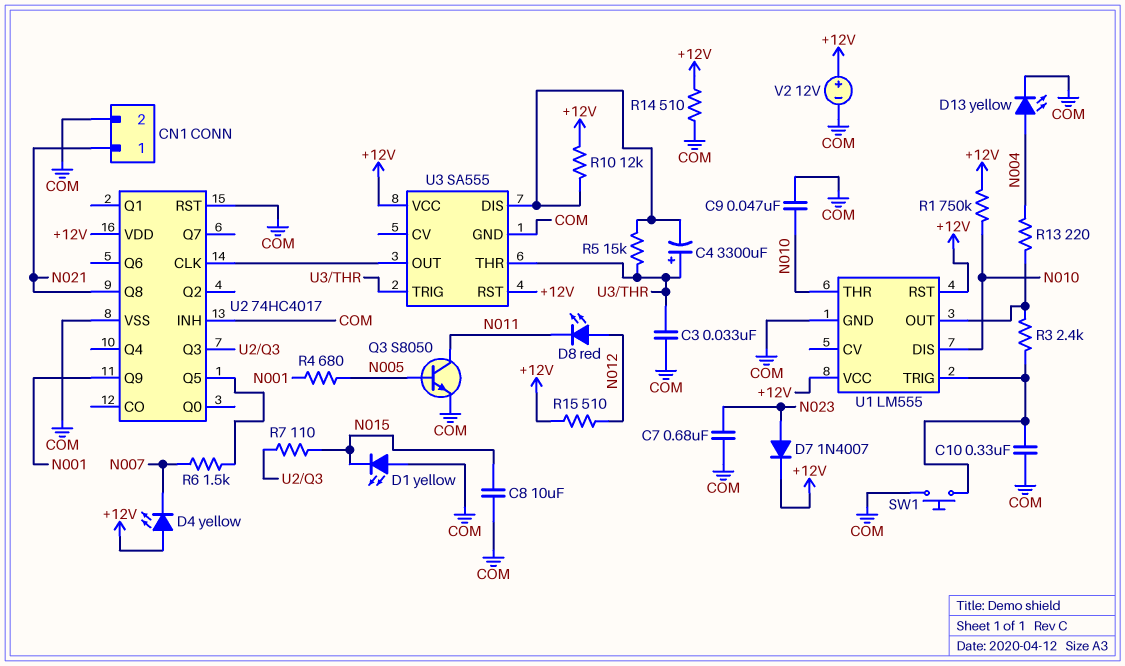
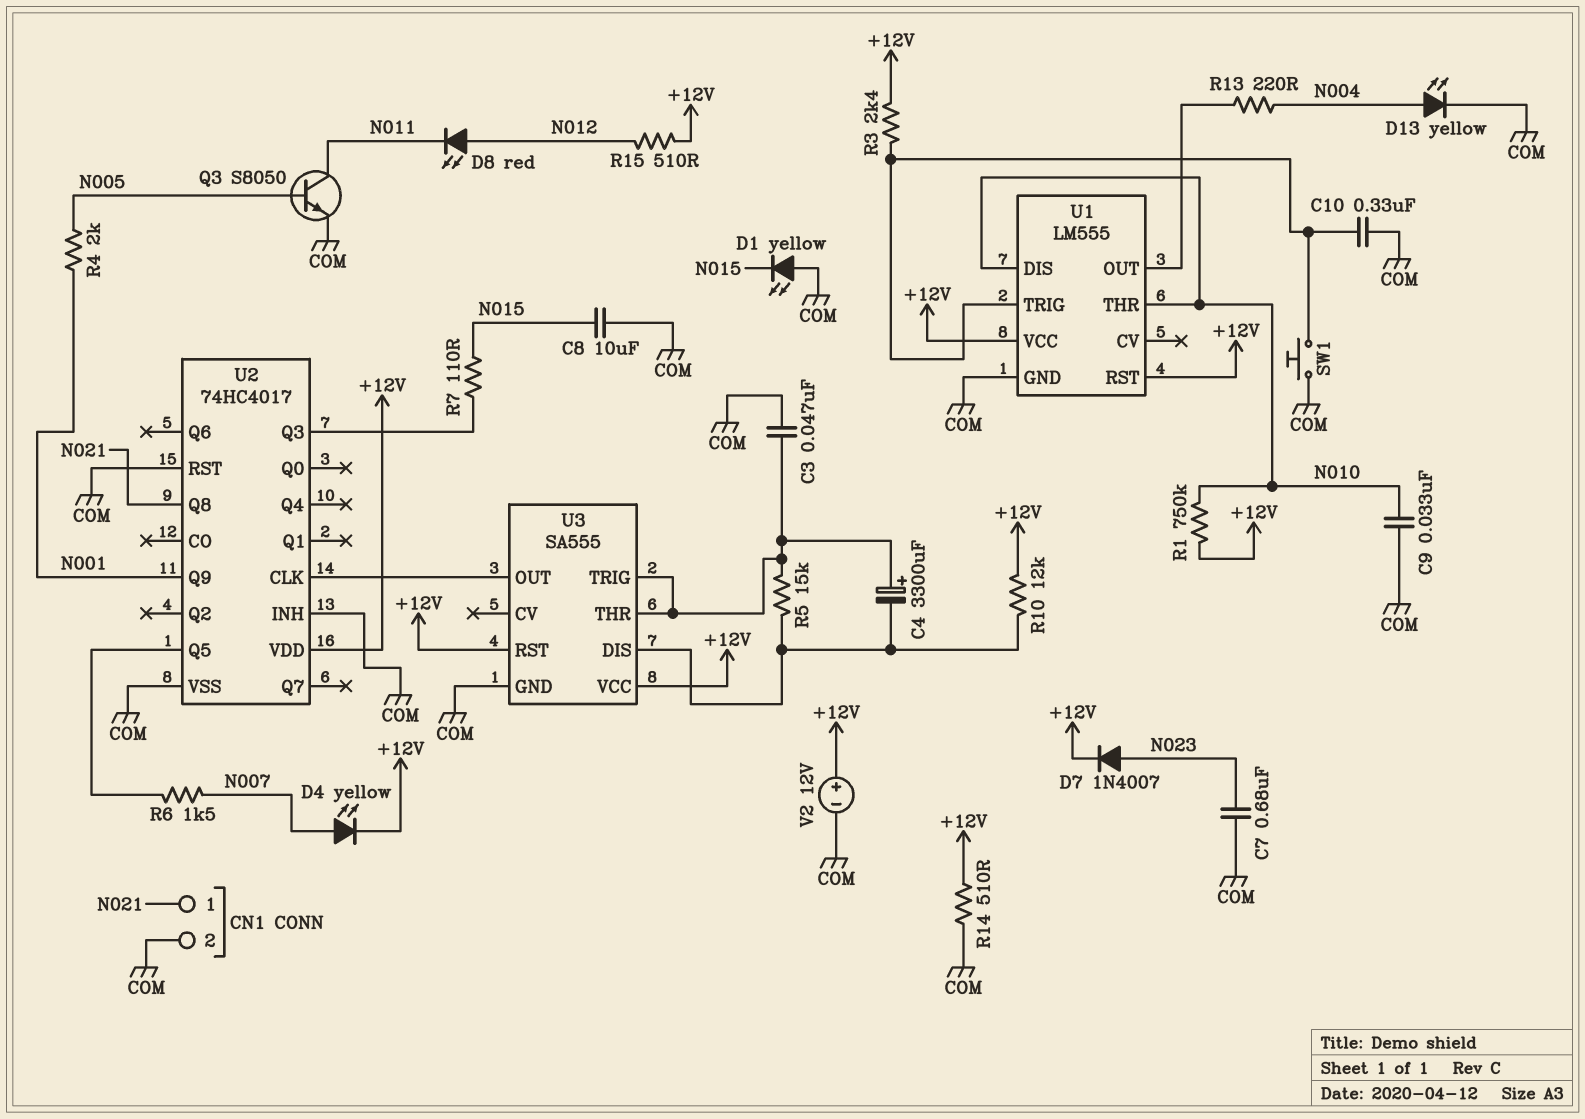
C3: 33nF (COM, U3/THR) -> 47nF (COM, U3/THR)
C9: 47nF (COM, N010) -> 33nF (COM, N010)
D4: LED yellow (A +12V, K N007) -> LED yellow (A N007, K +12V)
R3: 2.4k (U1/OUT, U1/TRIG) -> 2.4k (+12V, U1/TRIG)
R4: 680 (N001, N005) -> 2k (N001, N005)

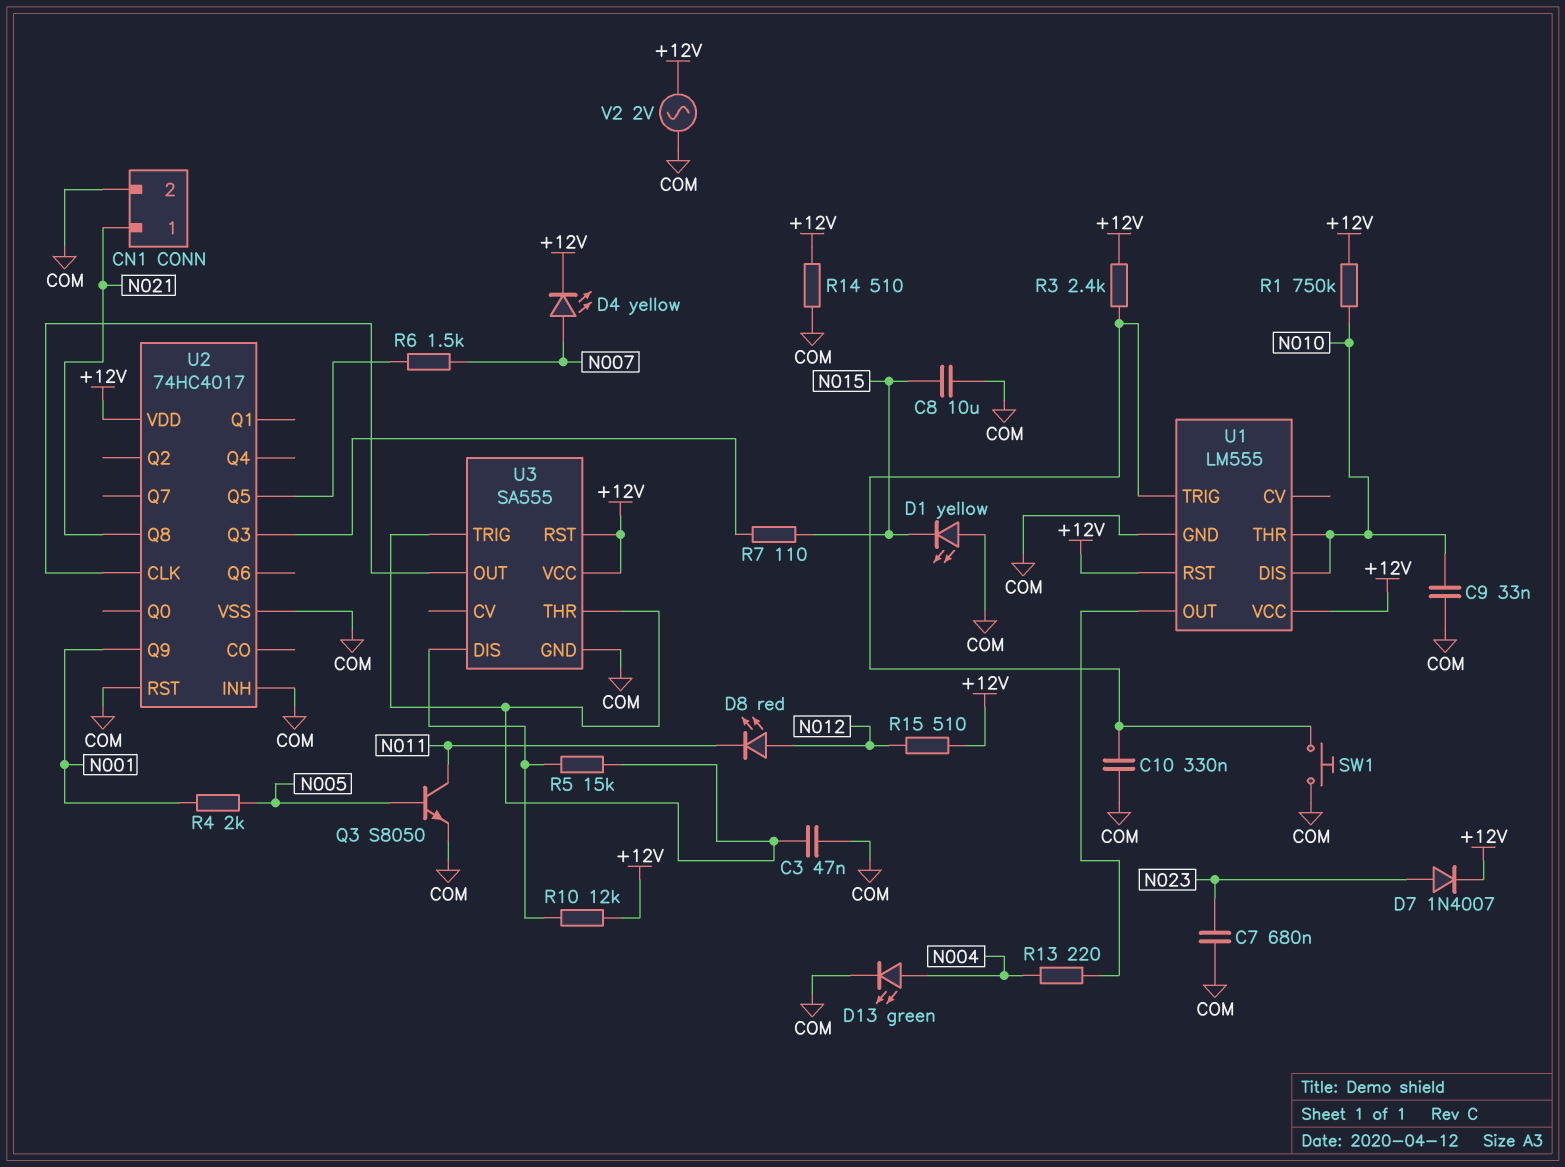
C4: 3300uF (plus U3/THR, minus U3/DIS) -> none
D13: LED yellow (A N004, K COM) -> LED green (A N004, K COM)
V2: 12V (plus +12V, minus COM) -> AC 2V (+12V, COM)

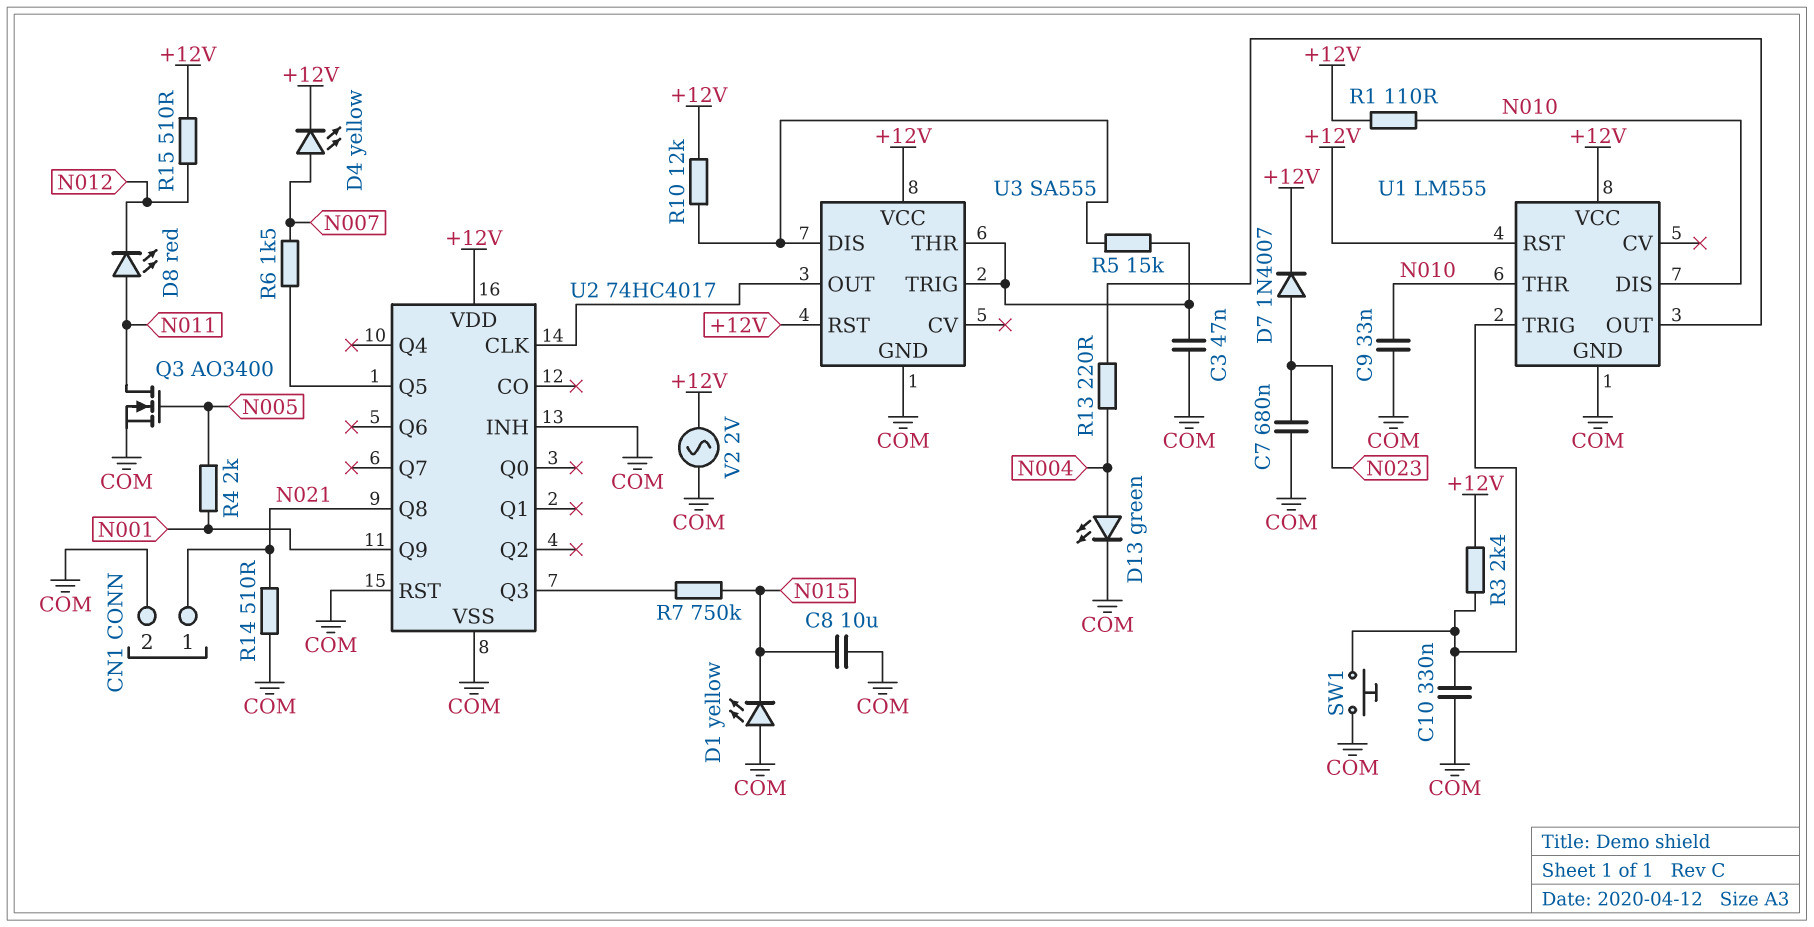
D8: LED red (A N012, K N011) -> LED red (A N011, K N012)
Q3: NPN S8050 (B N005, C N011, E COM) -> NMOS AO3400 (G N005, D N011, S COM)
R1: 750k (+12V, N010) -> 110 (+12V, N010)
R7: 110 (N015, U2/Q3) -> 750k (N015, U2/Q3)
R14: 510 (+12V, COM) -> 510 (COM, N021)

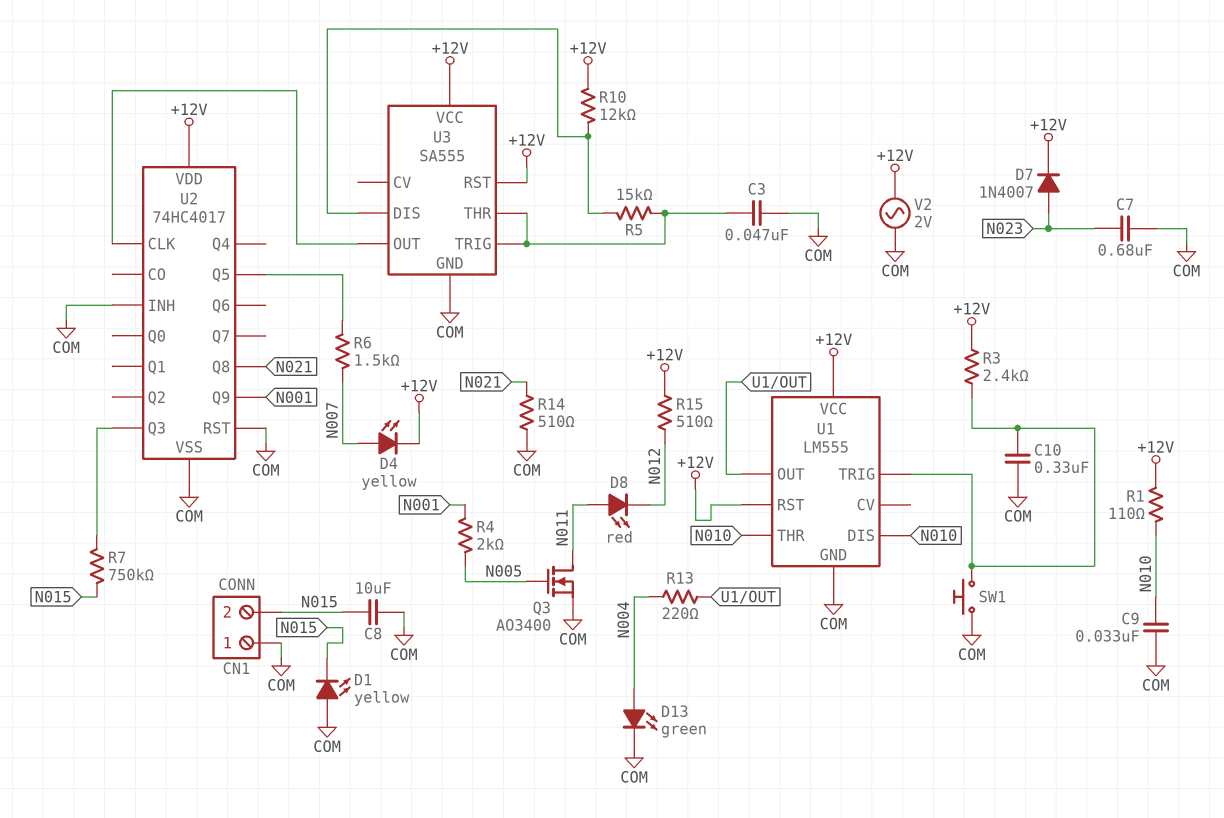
CN1 pin 1: N021 -> COM
CN1 pin 2: COM -> N015

